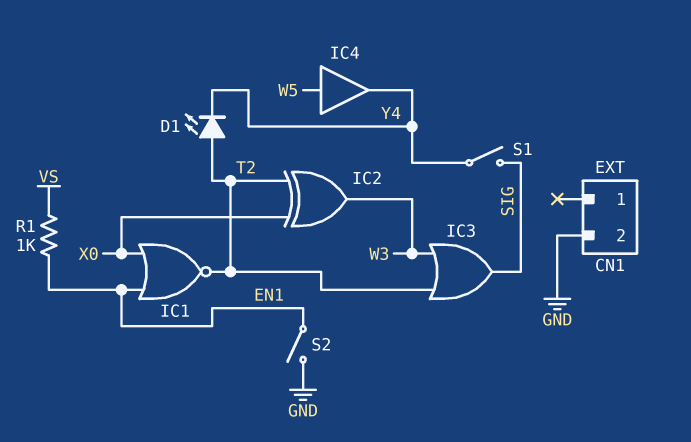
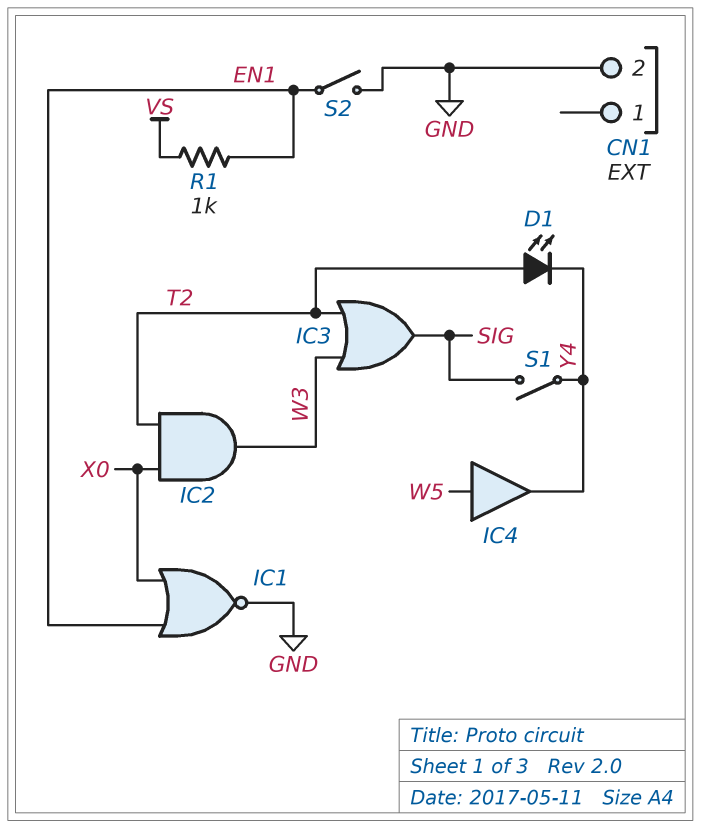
IC1: NOR (in EN1, in X0, out T2) -> NOR (in EN1, in X0, out GND)
IC2: XOR (in T2, in X0, out W3) -> AND (in T2, in X0, out W3)

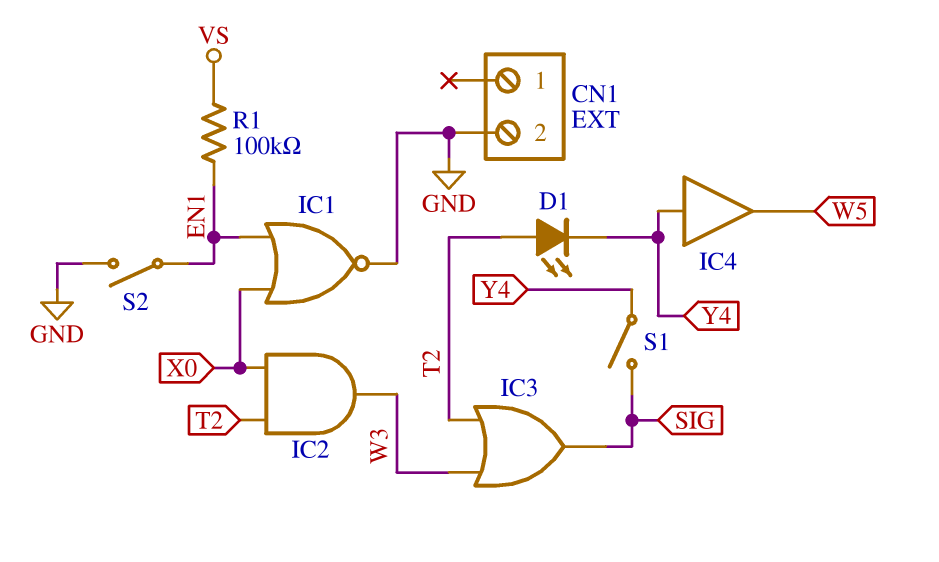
IC4: buffer (in W5, out Y4) -> buffer (in Y4, out W5)
R1: 1k (EN1, VS) -> 100k (EN1, VS)

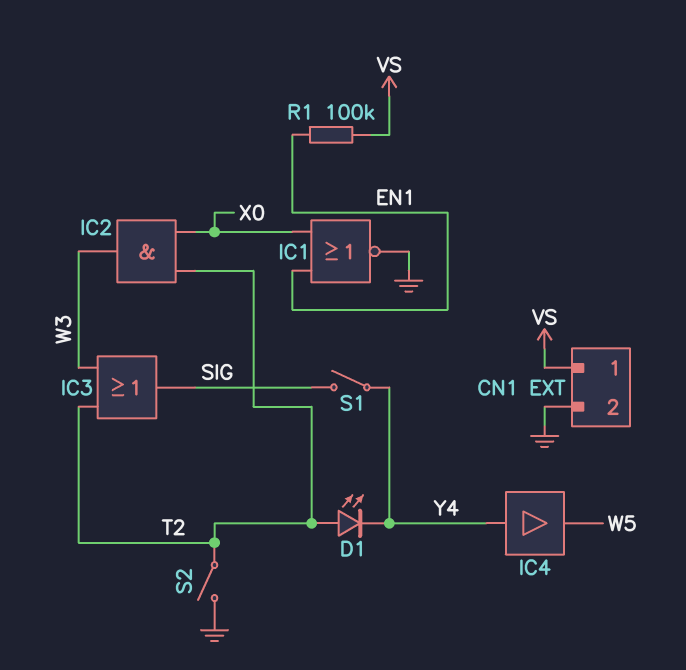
CN1 pin 1: none -> VS
S2: switch (EN1, GND) -> switch (GND, T2)

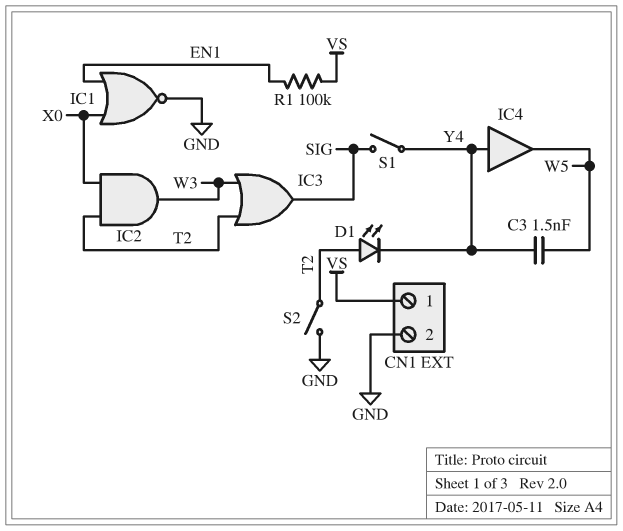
C3: none -> 1.5nF (W5, Y4)

